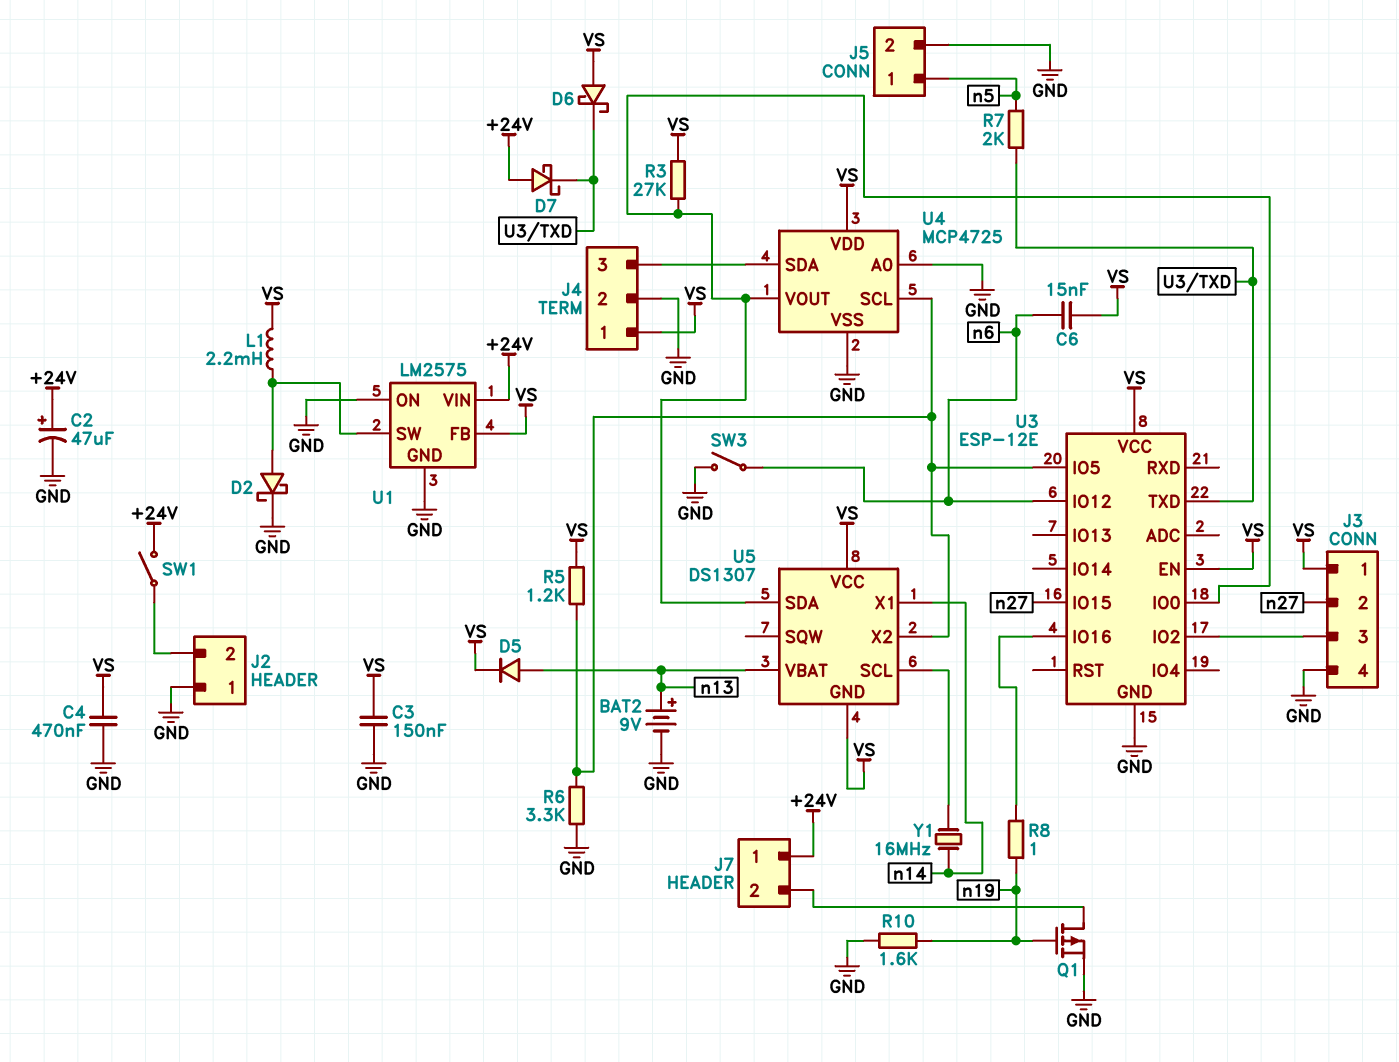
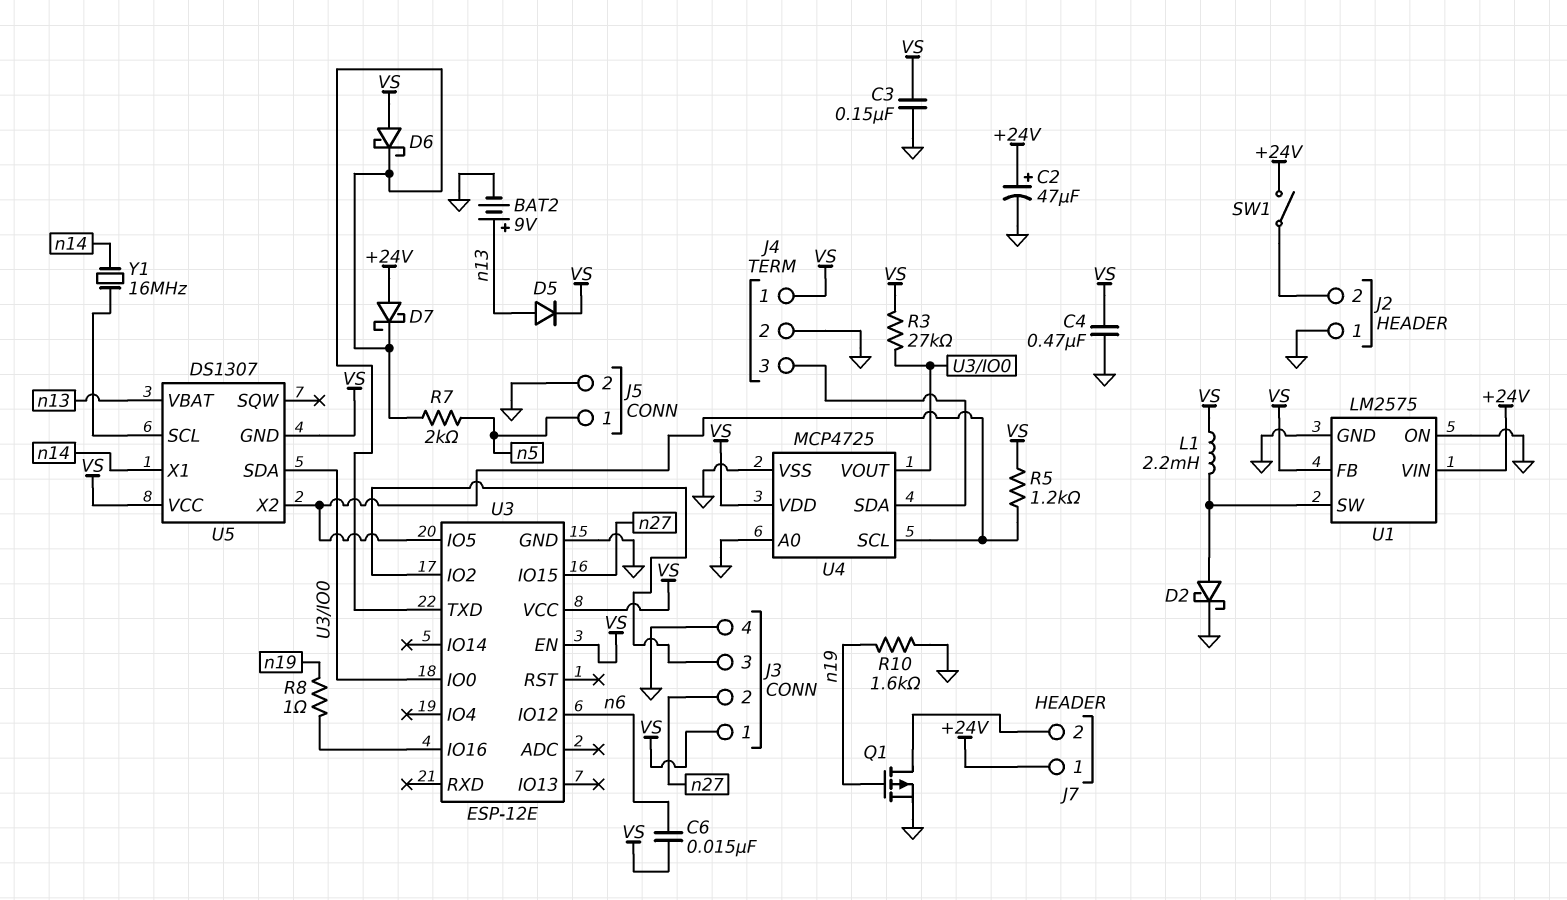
R6: 3.3k (GND, U3/IO5) -> none
SW3: switch (GND, n6) -> none

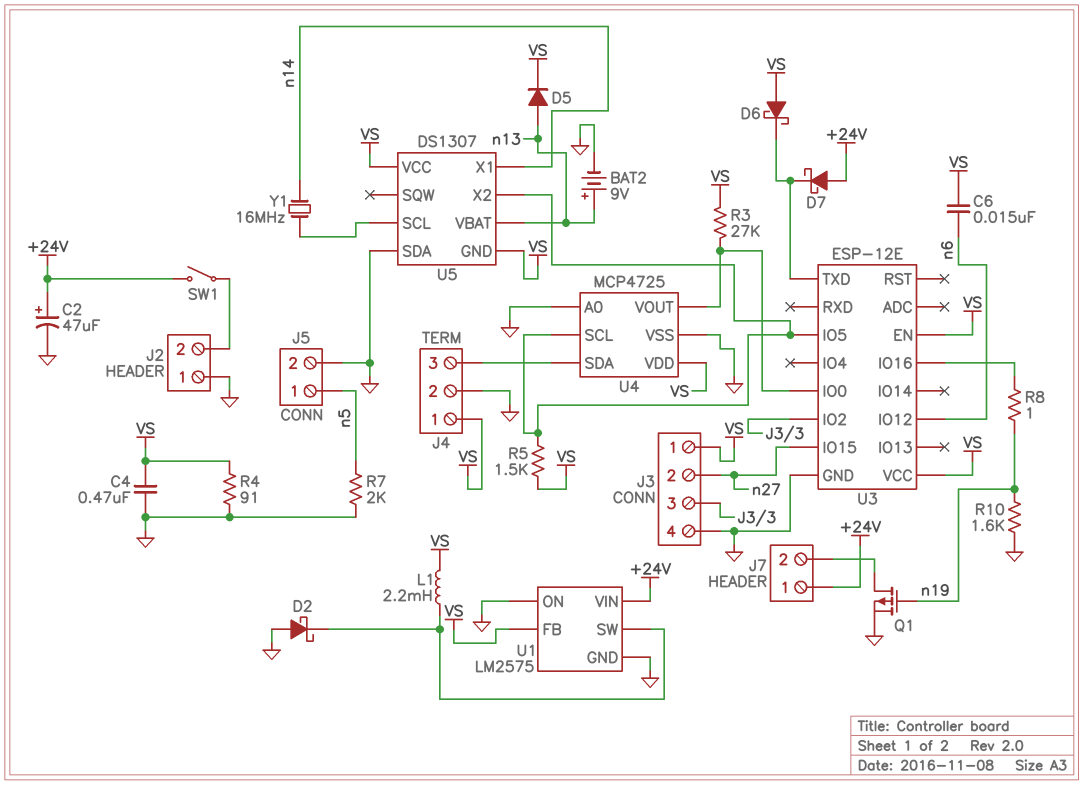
C3: 150nF (GND, VS) -> none
D2: schottky (A U1/SW, K GND) -> schottky (A GND, K U1/SW)
R4: none -> 91 (GND, VS)
R5: 1.2k (U3/IO5, VS) -> 1.5k (U3/IO5, VS)
R7: 2k (U3/TXD, n5) -> 2k (GND, n5)
U5 pin SDA: U3/IO0 -> GND

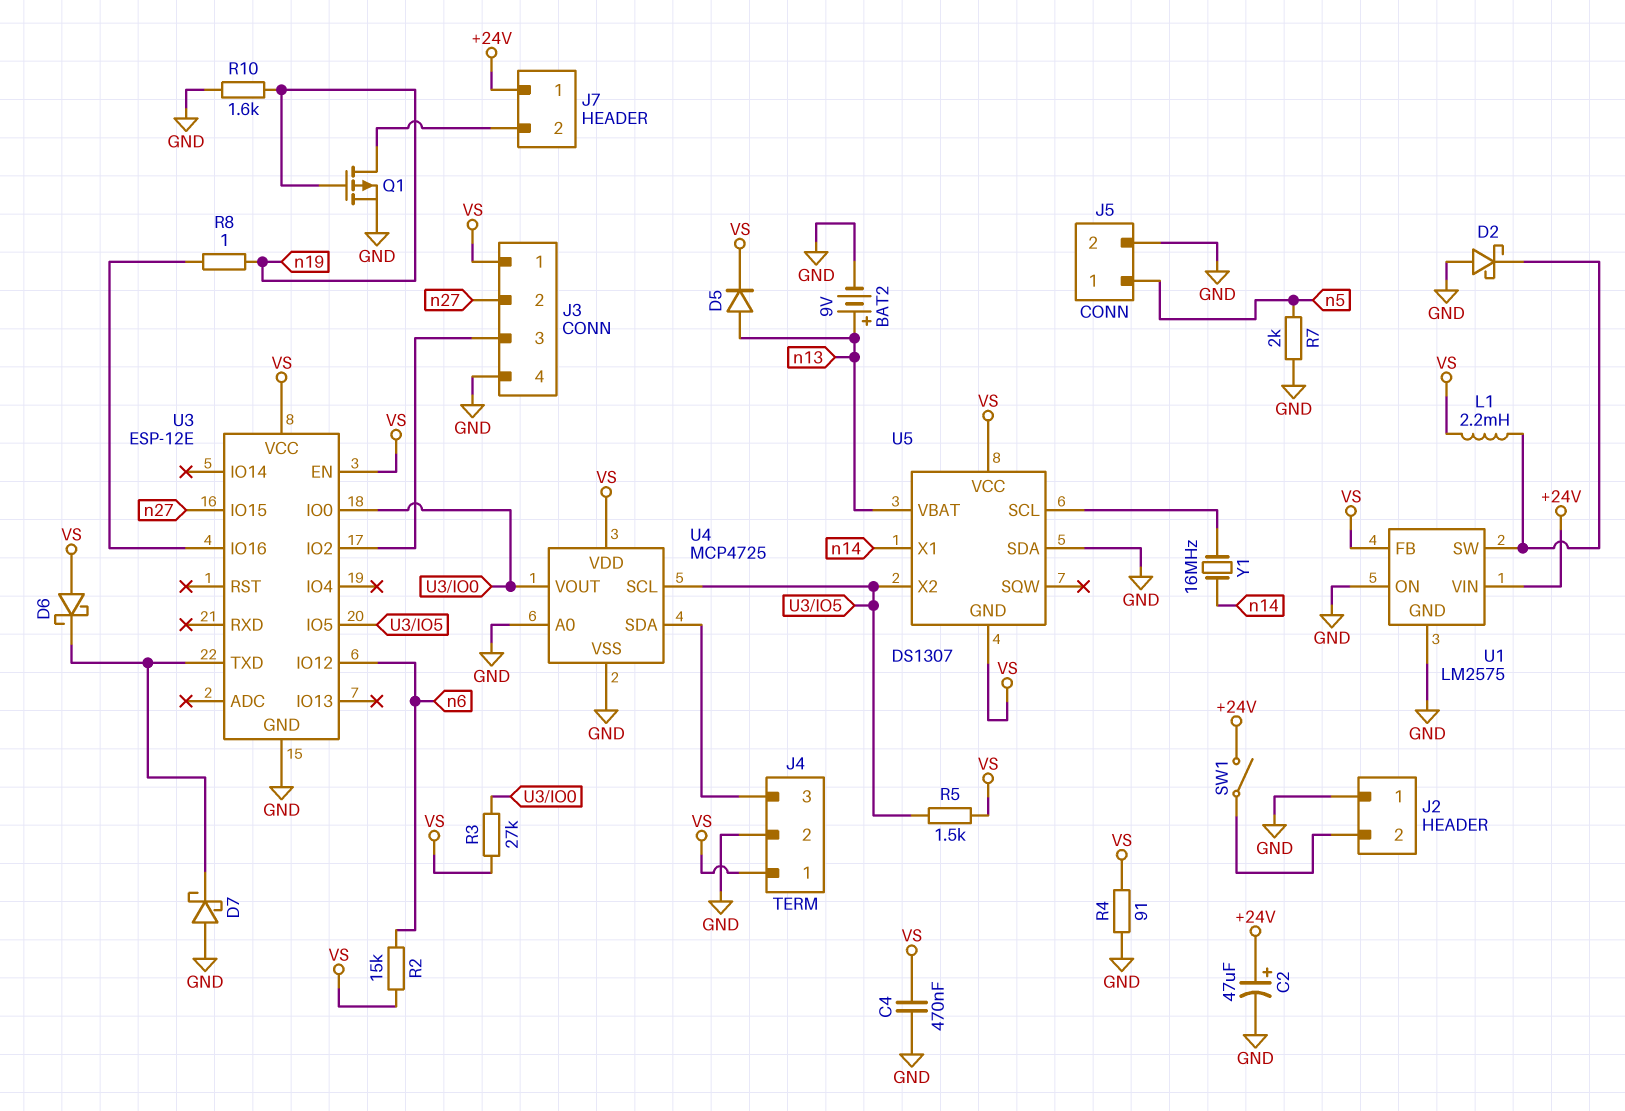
C6: 15nF (VS, n6) -> none
D7: schottky (A +24V, K U3/TXD) -> schottky (A GND, K U3/TXD)
R2: none -> 15k (VS, n6)

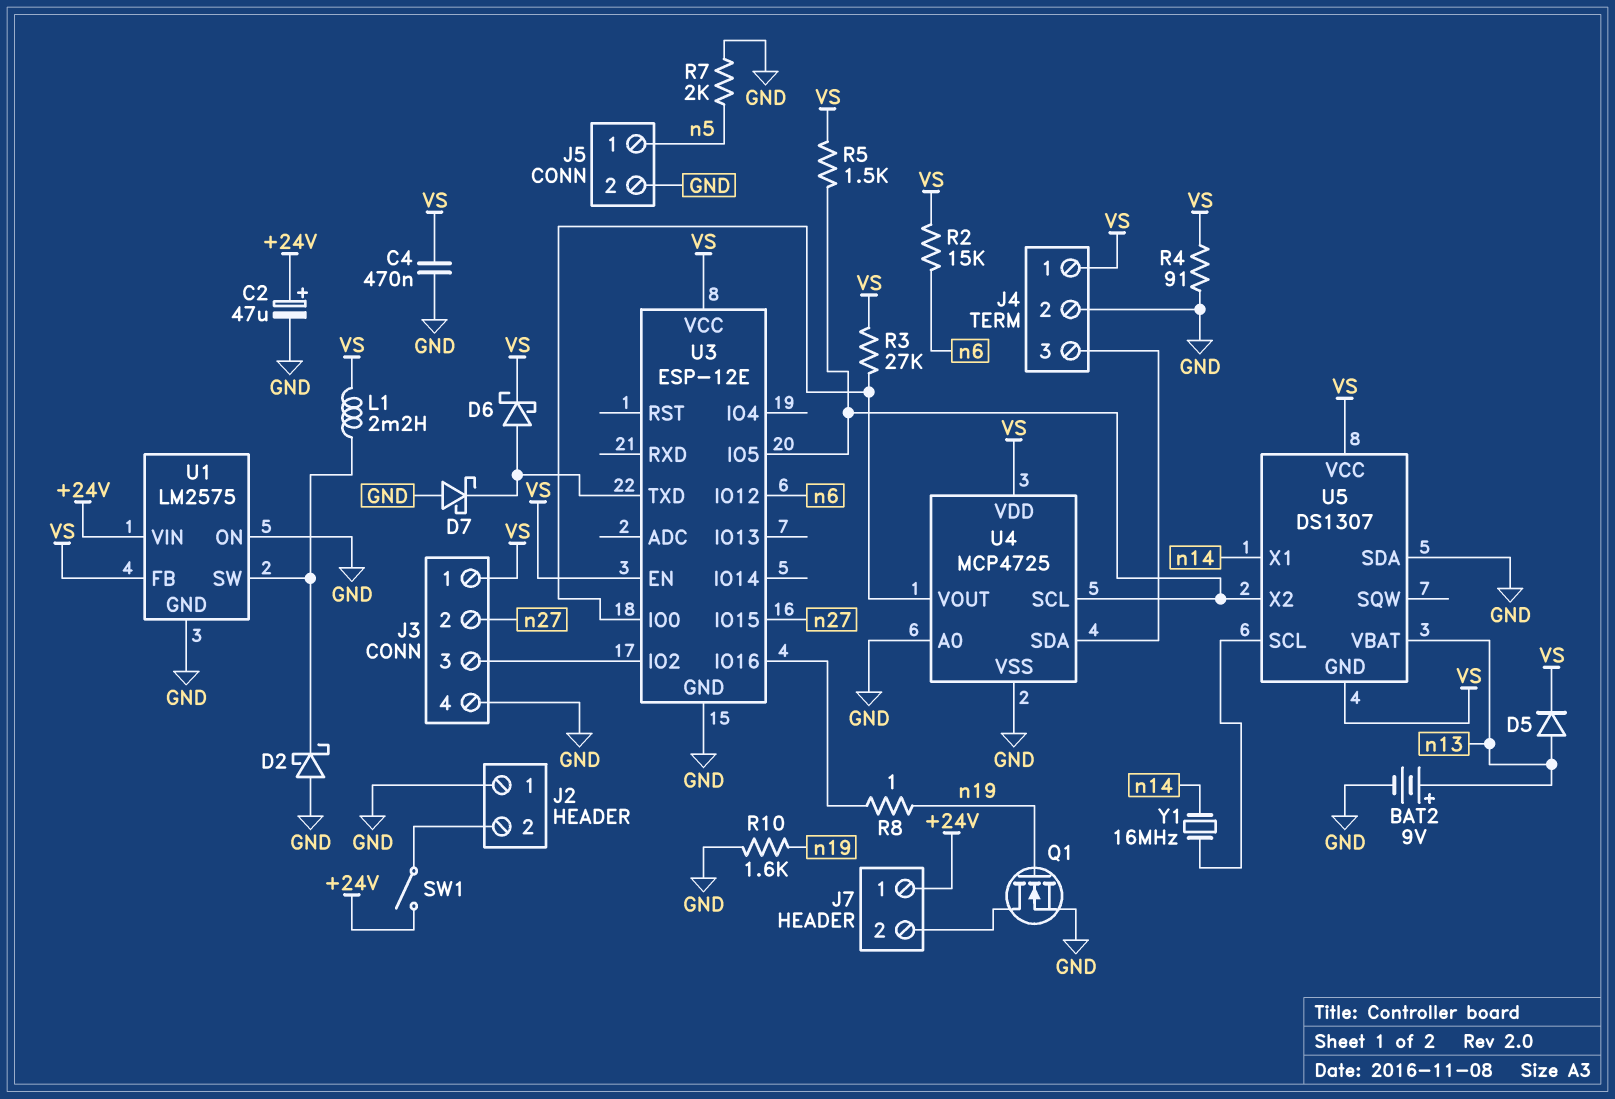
D6: schottky (A VS, K U3/TXD) -> schottky (A U3/TXD, K VS)
Q1: PMOS (G n19, D J7/2, S GND) -> NMOS (G n19, D J7/2, S GND)

